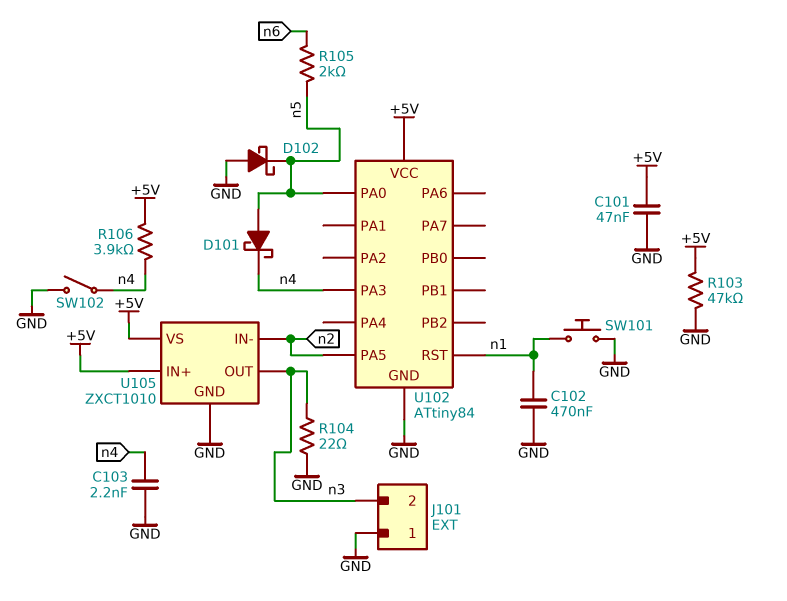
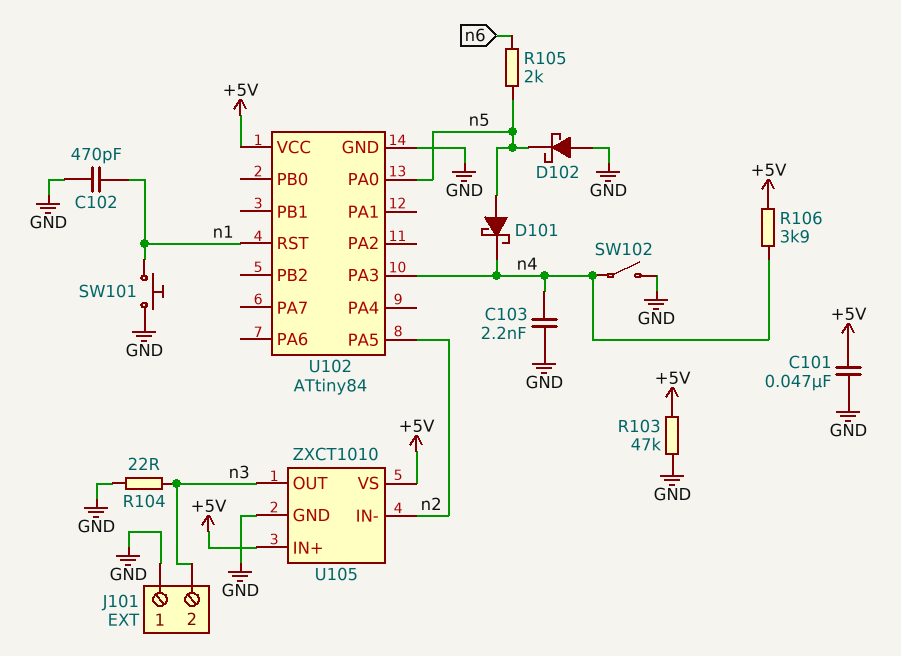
C102: 470nF (GND, n1) -> 470pF (GND, n1)

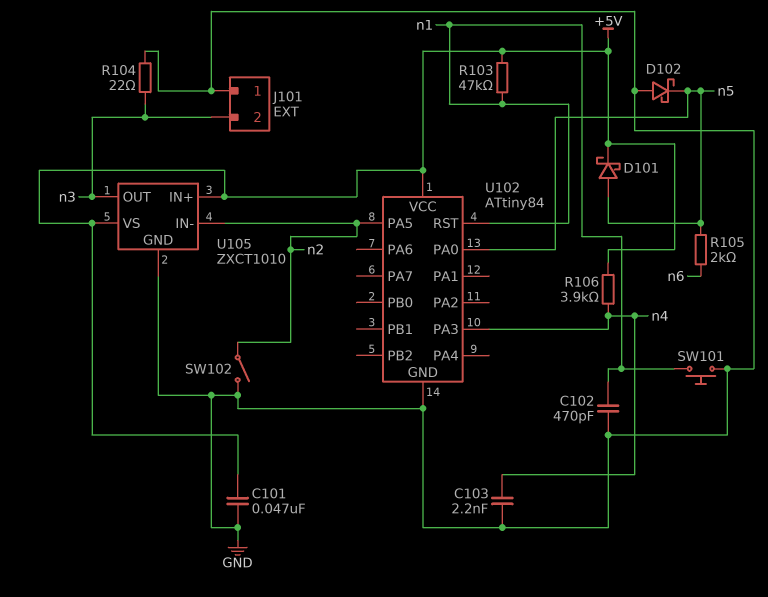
D101: schottky (A n5, K n4) -> schottky (A n5, K +5V)
R103: 47k (+5V, GND) -> 47k (+5V, n1)
SW102: switch (GND, n4) -> switch (GND, n2)

